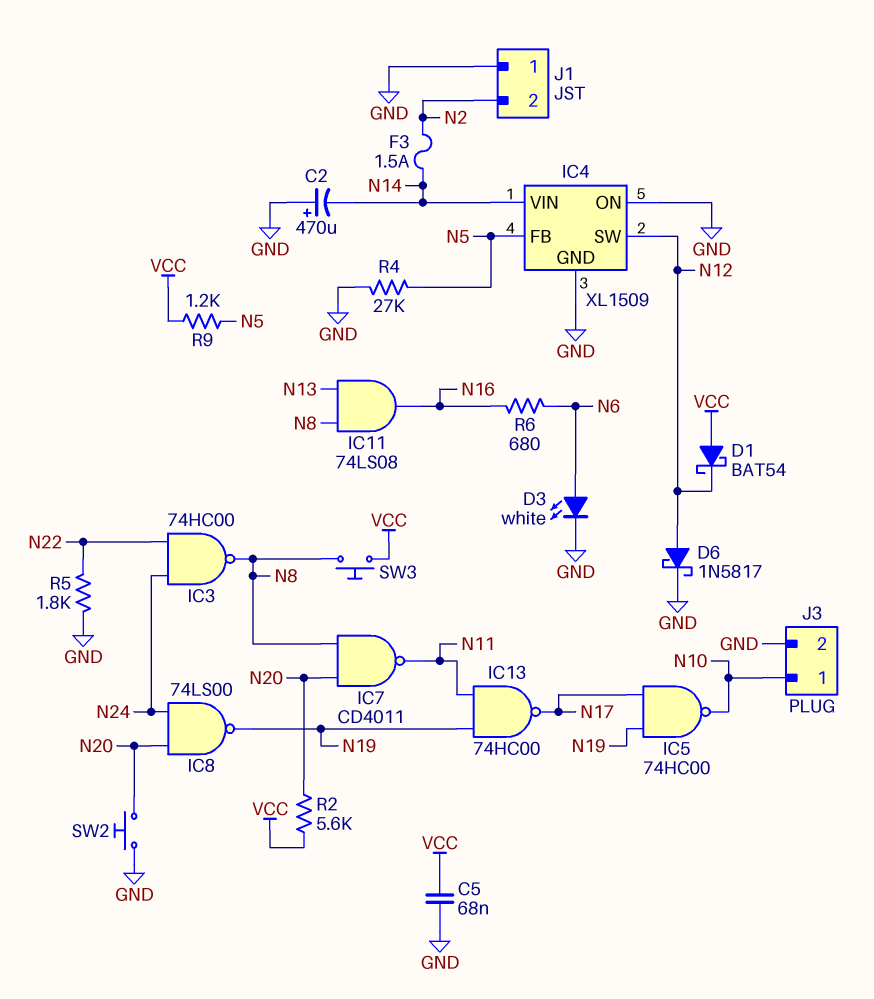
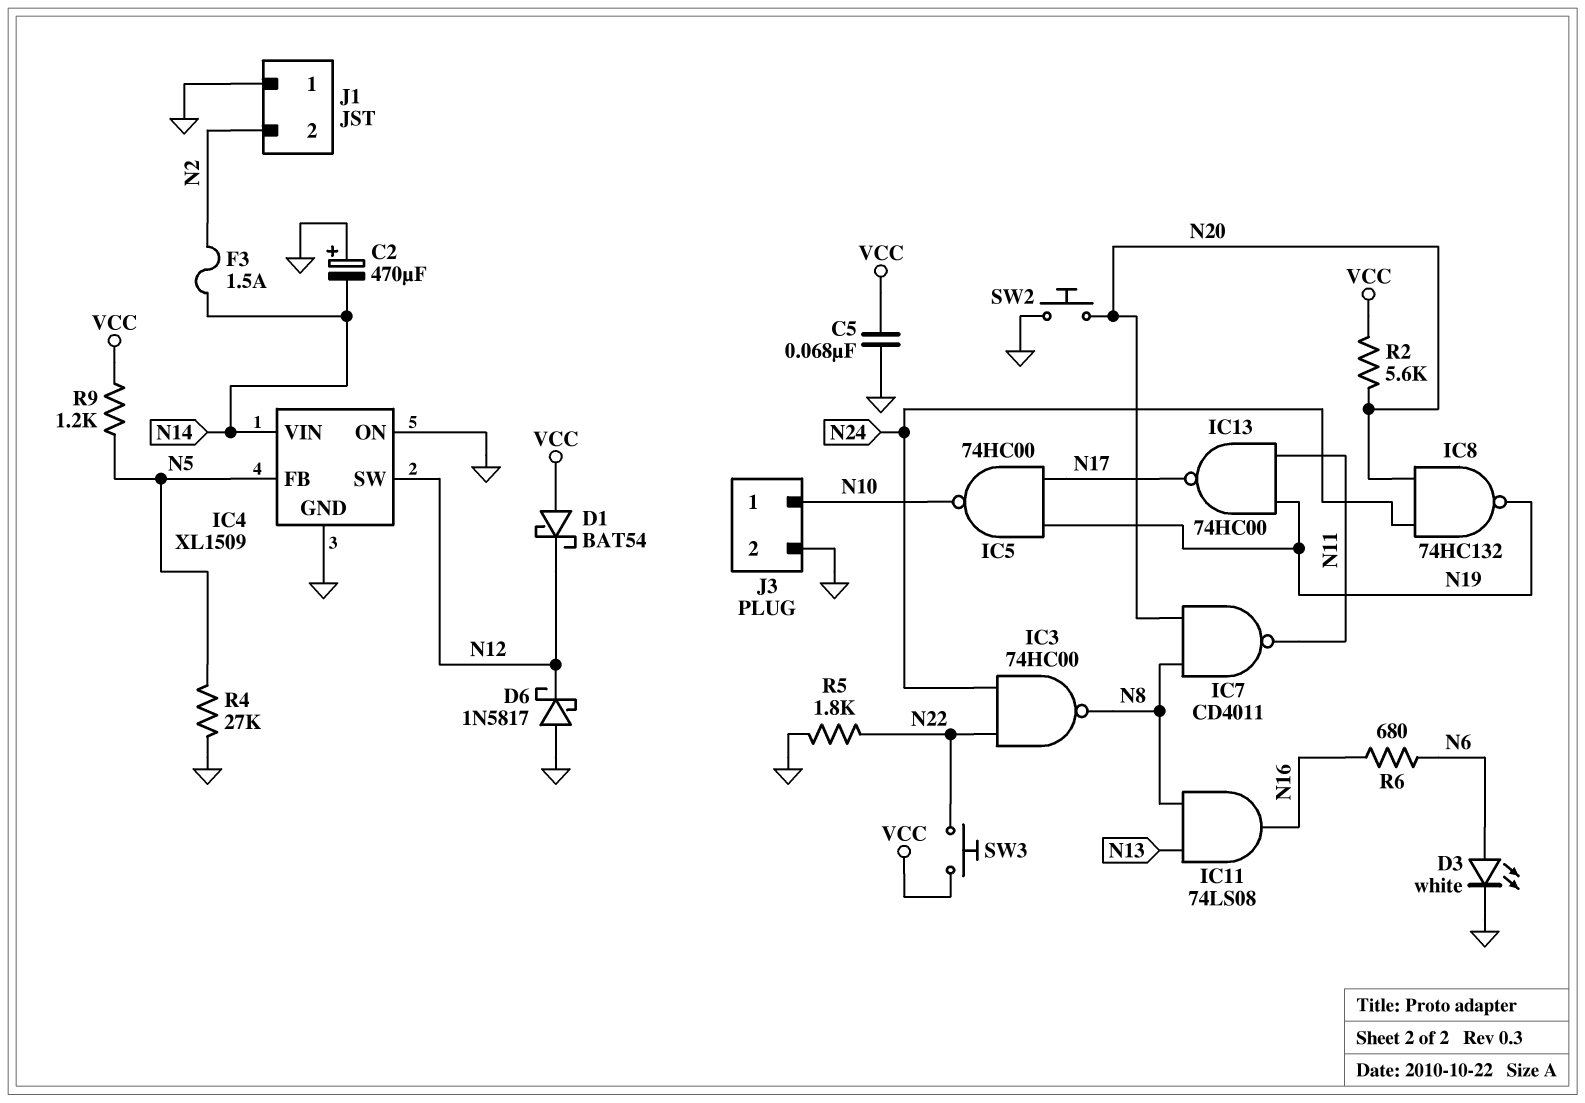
D6: schottky 1N5817 (A N12, K GND) -> schottky 1N5817 (A GND, K N12)
IC8: NAND 74LS00 (in N20, in N24, out N19) -> NAND 74HC132 (in N20, in N24, out N19)
SW3: button (N8, VCC) -> button (N22, VCC)

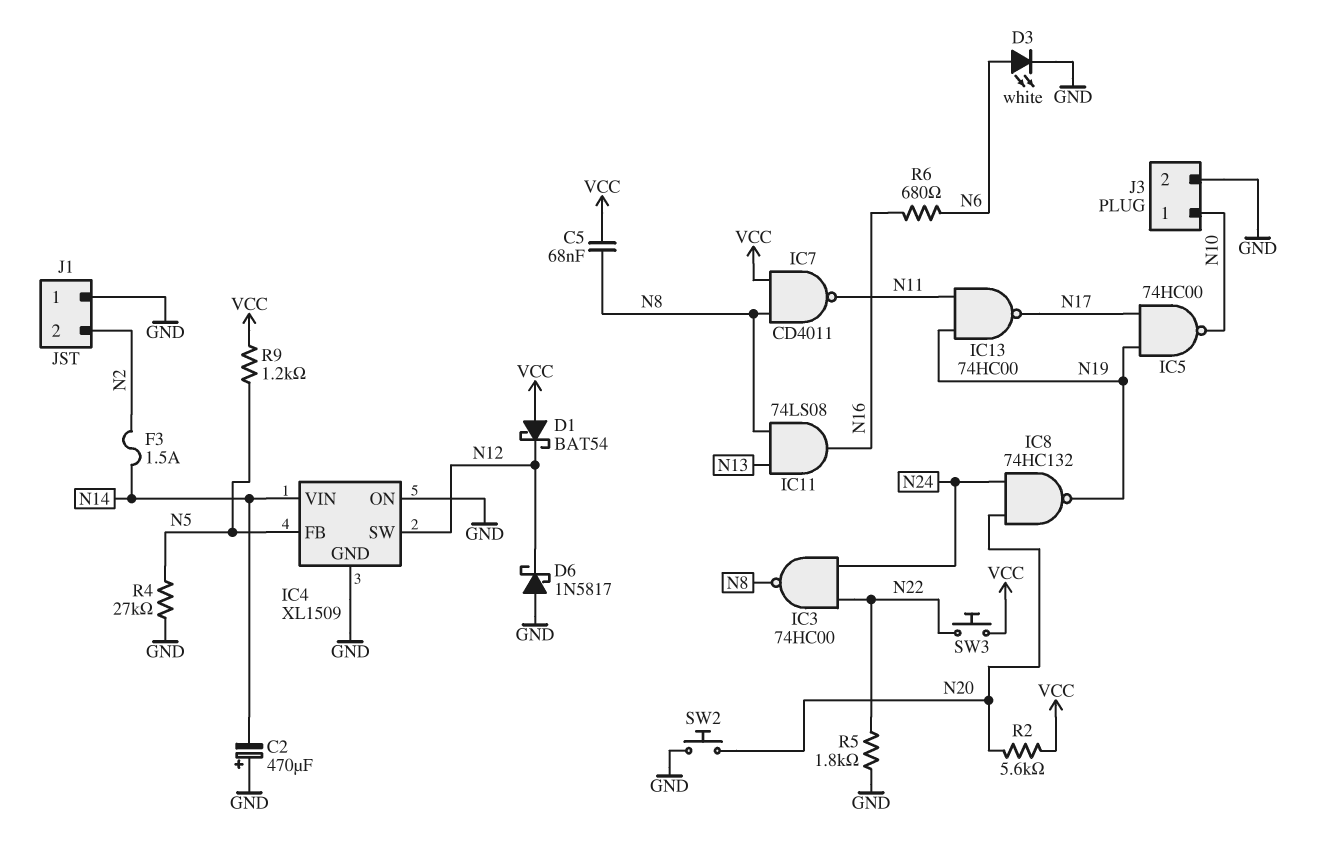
C5: 68nF (GND, VCC) -> 68nF (N8, VCC)
IC7: NAND CD4011 (in N8, in N20, out N11) -> NAND CD4011 (in N8, in VCC, out N11)

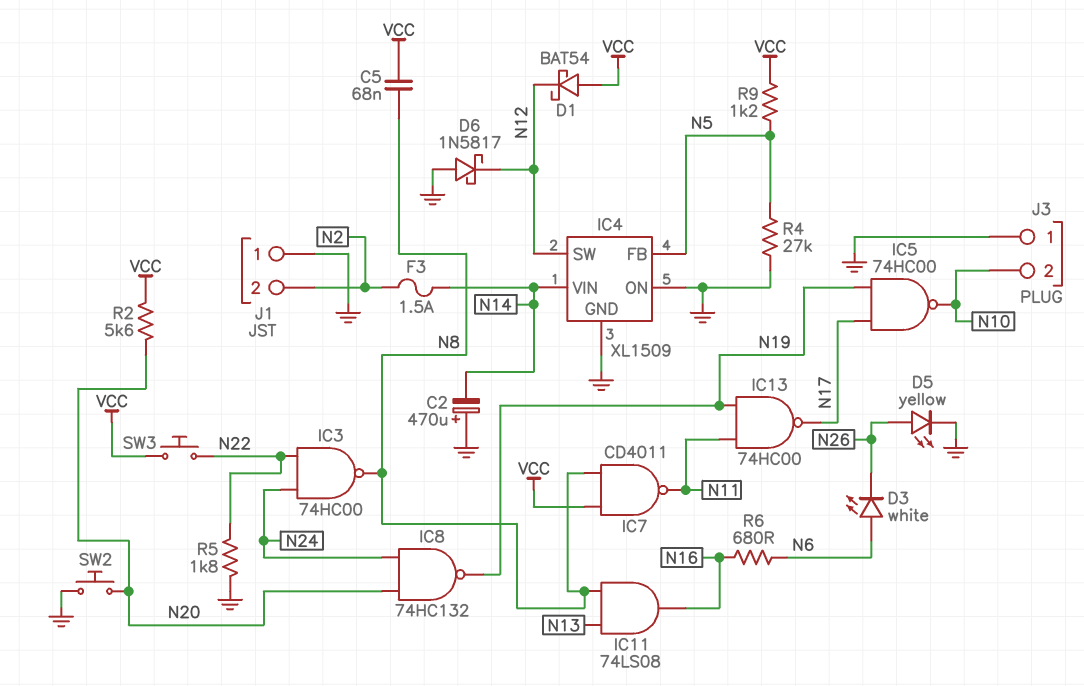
D3: LED white (A N6, K GND) -> LED white (A N6, K N26)
D5: none -> LED yellow (A N26, K GND)
J3 pin 1: N10 -> GND
J3 pin 2: GND -> N10

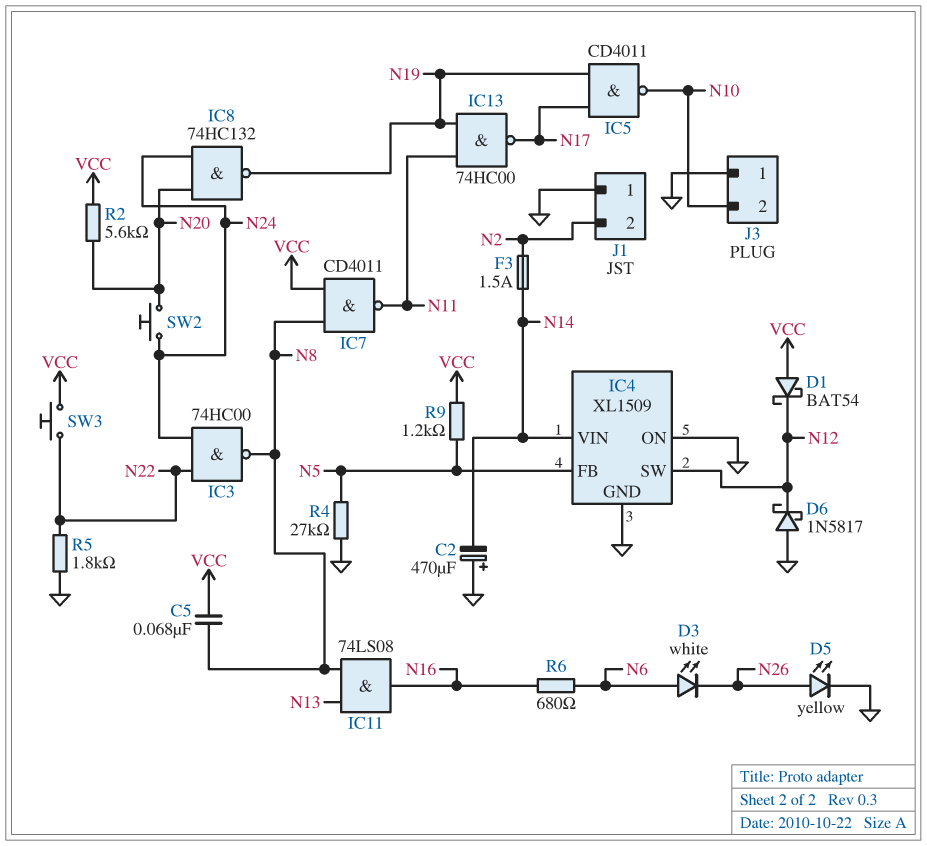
IC5: NAND 74HC00 (in N17, in N19, out N10) -> NAND CD4011 (in N17, in N19, out N10)
SW2: button (GND, N20) -> button (N20, N24)

